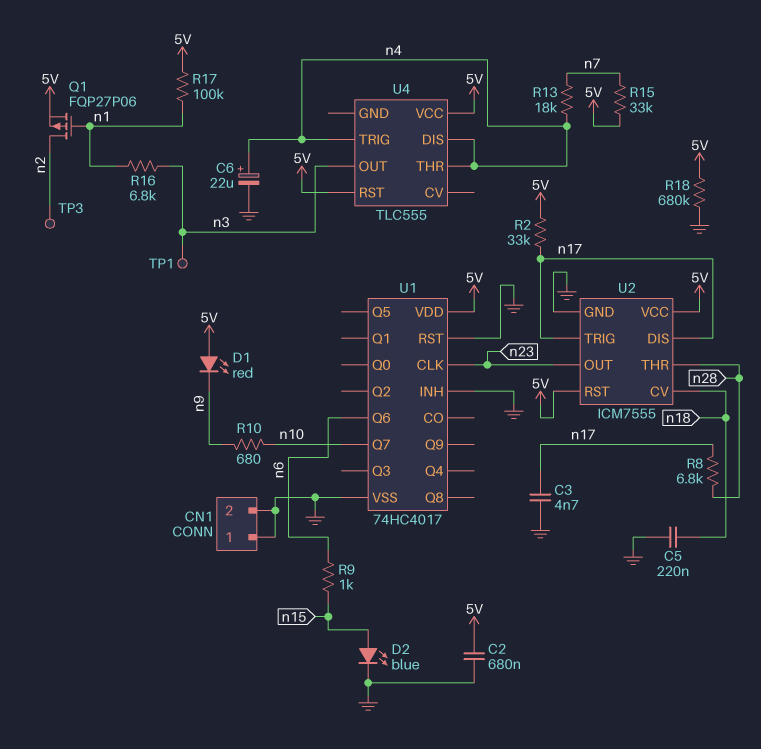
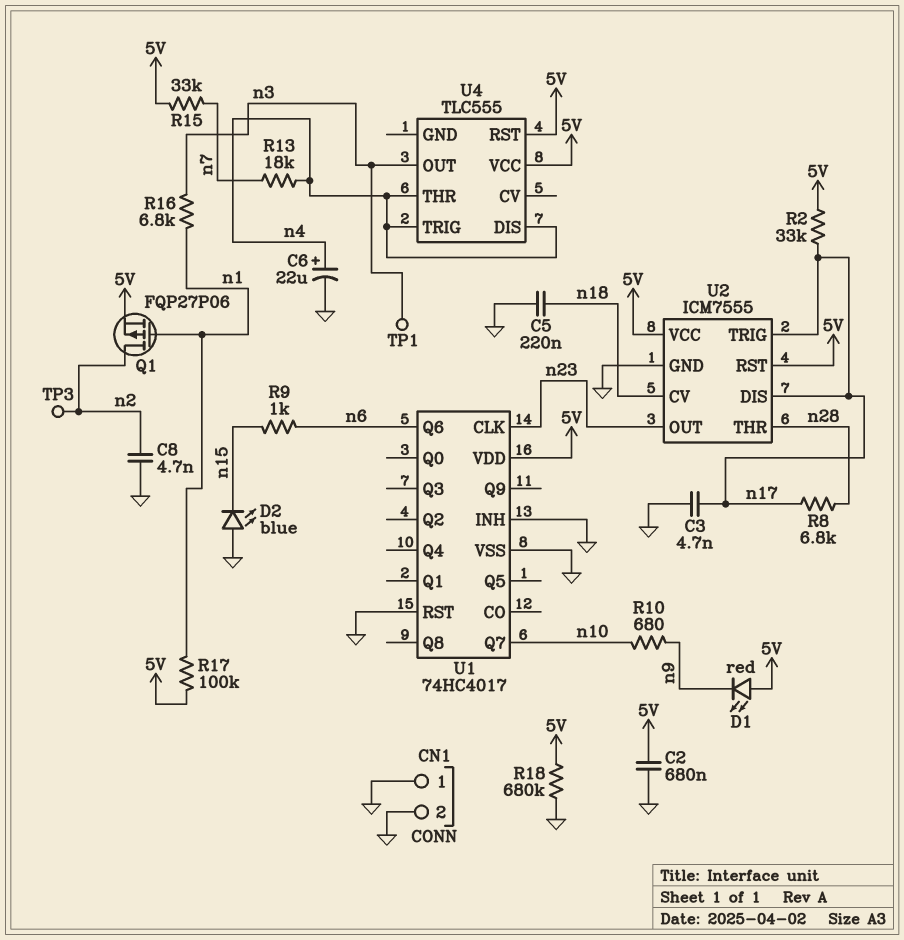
C8: none -> 4.7nF (GND, n2)
D2: LED blue (A n15, K GND) -> LED blue (A GND, K n15)

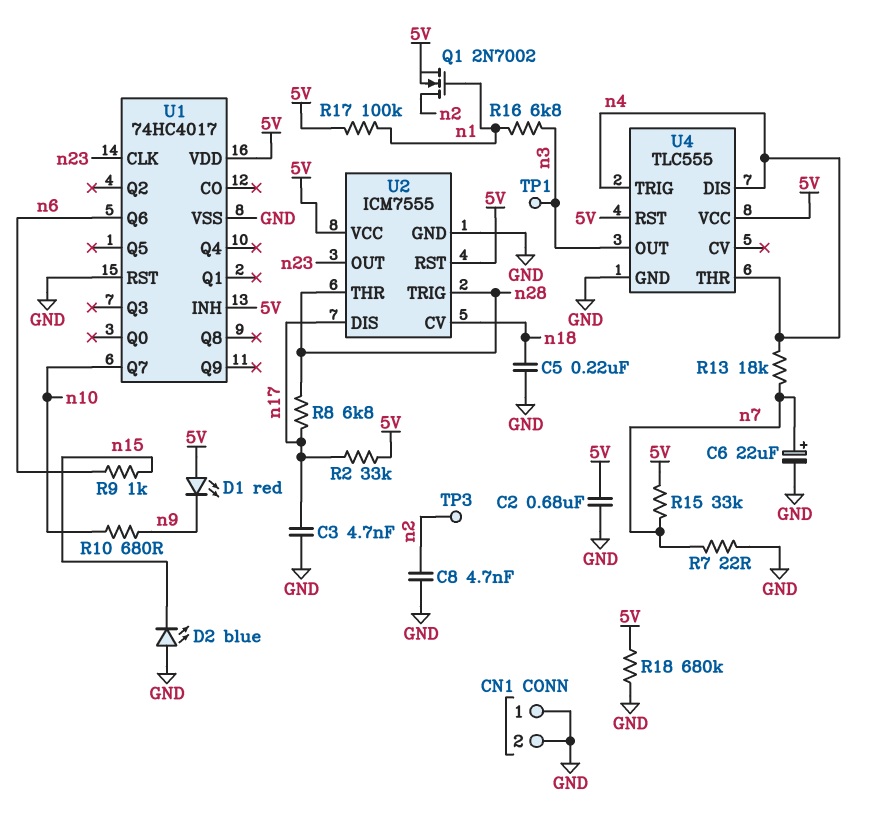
C6: 22uF (plus n4, minus GND) -> 22uF (plus n7, minus GND)
Q1: PMOS FQP27P06 (G n1, D n2, S 5V) -> NMOS 2N7002 (G n1, D n2, S 5V)
R7: none -> 22 (GND, n7)
U1 pin INH: GND -> 5V
U2 pin TRIG: n17 -> n28
U4 pin GND: none -> GND

